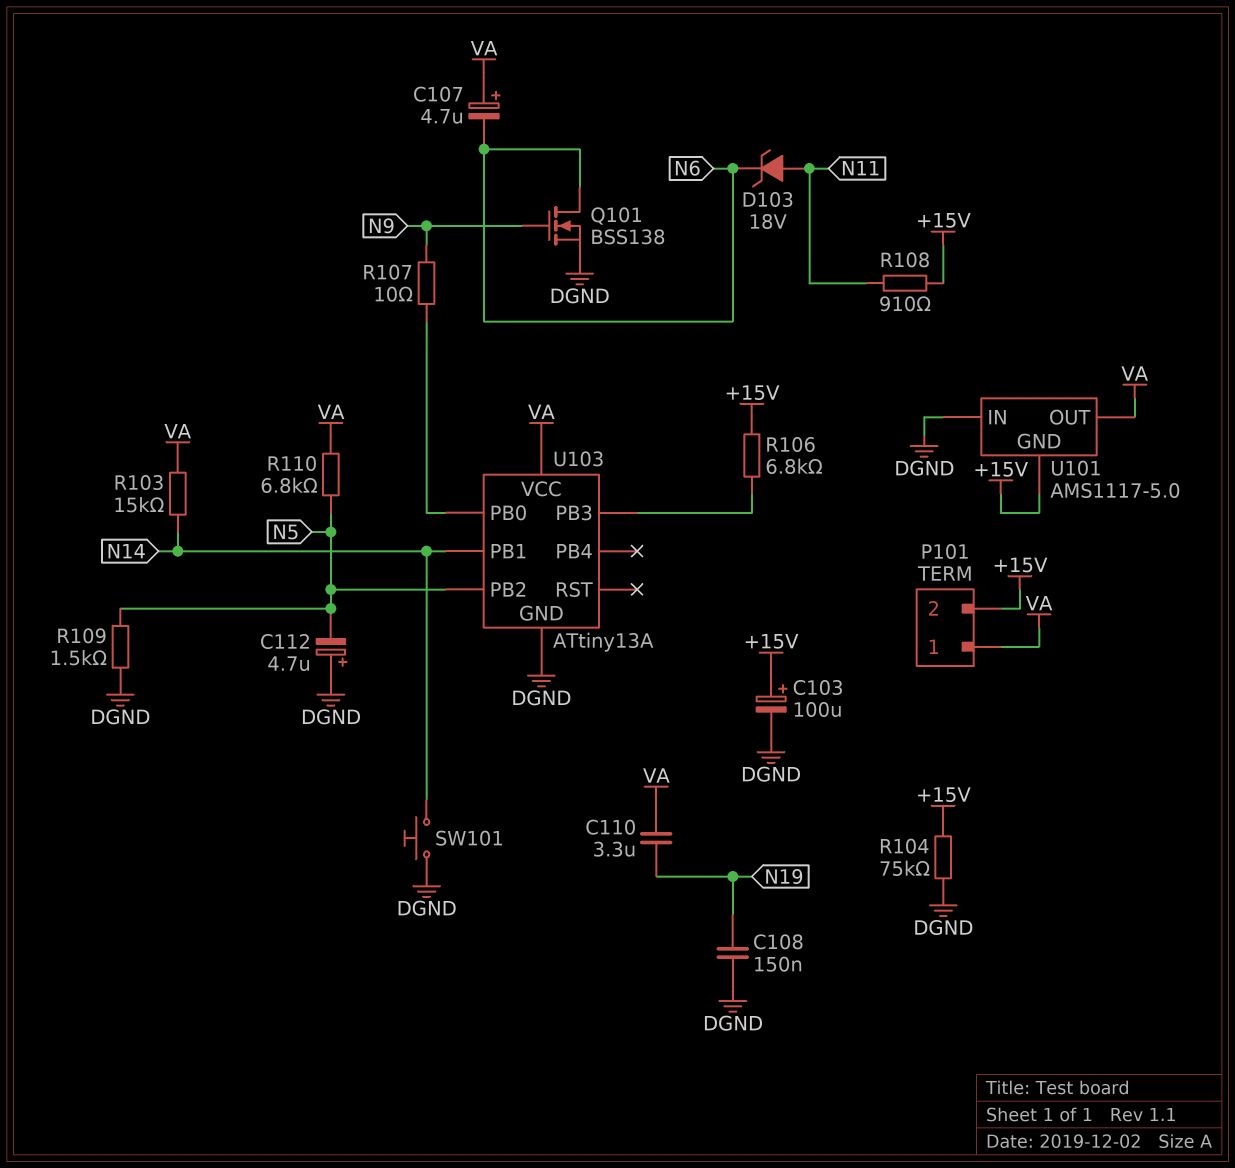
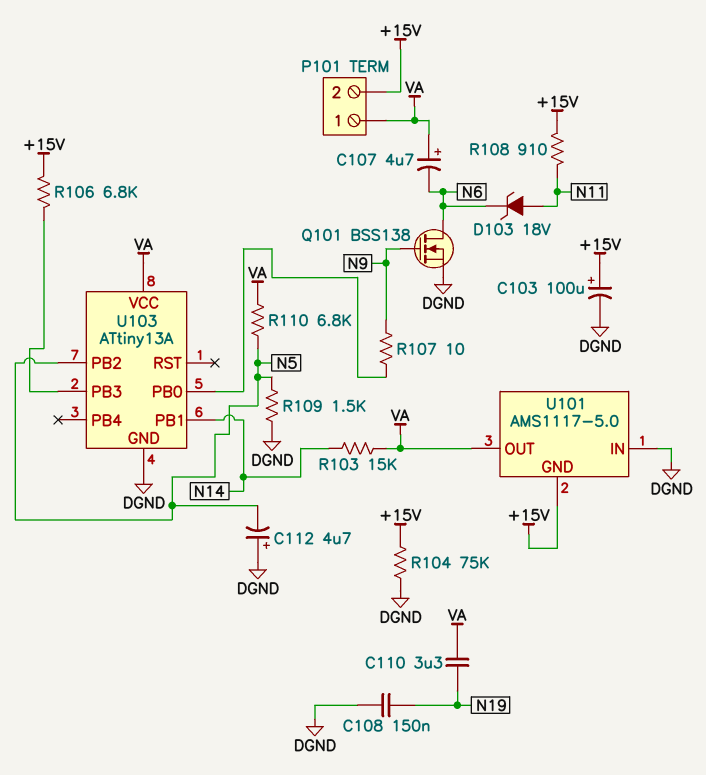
SW101: button (DGND, N14) -> none

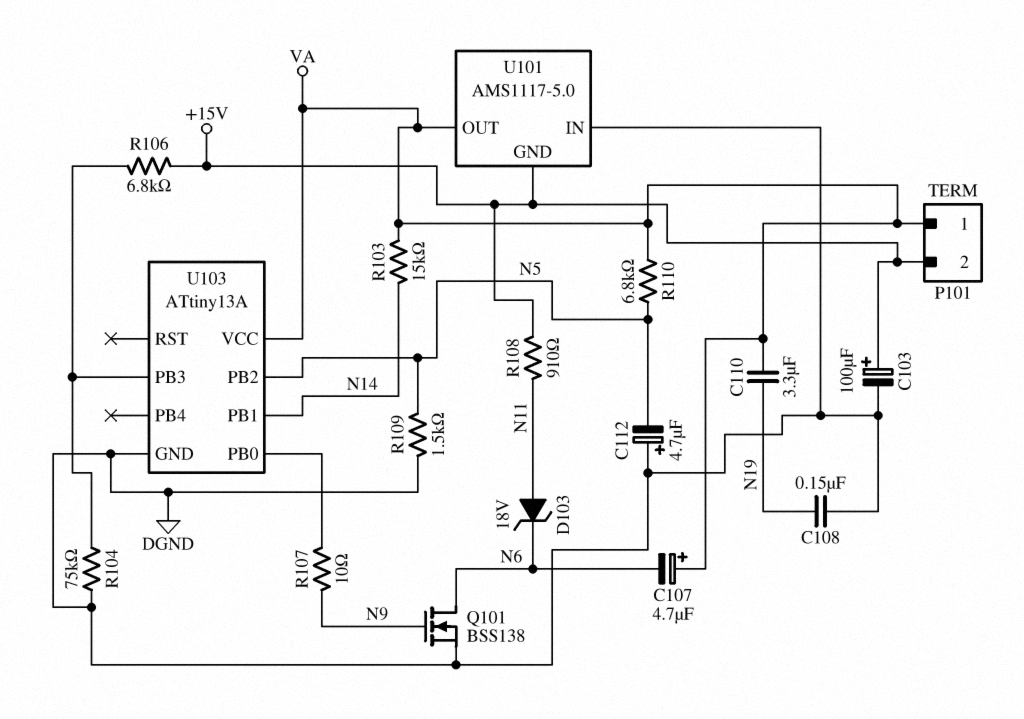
R104: 75k (+15V, DGND) -> 75k (DGND, U103/PB3)

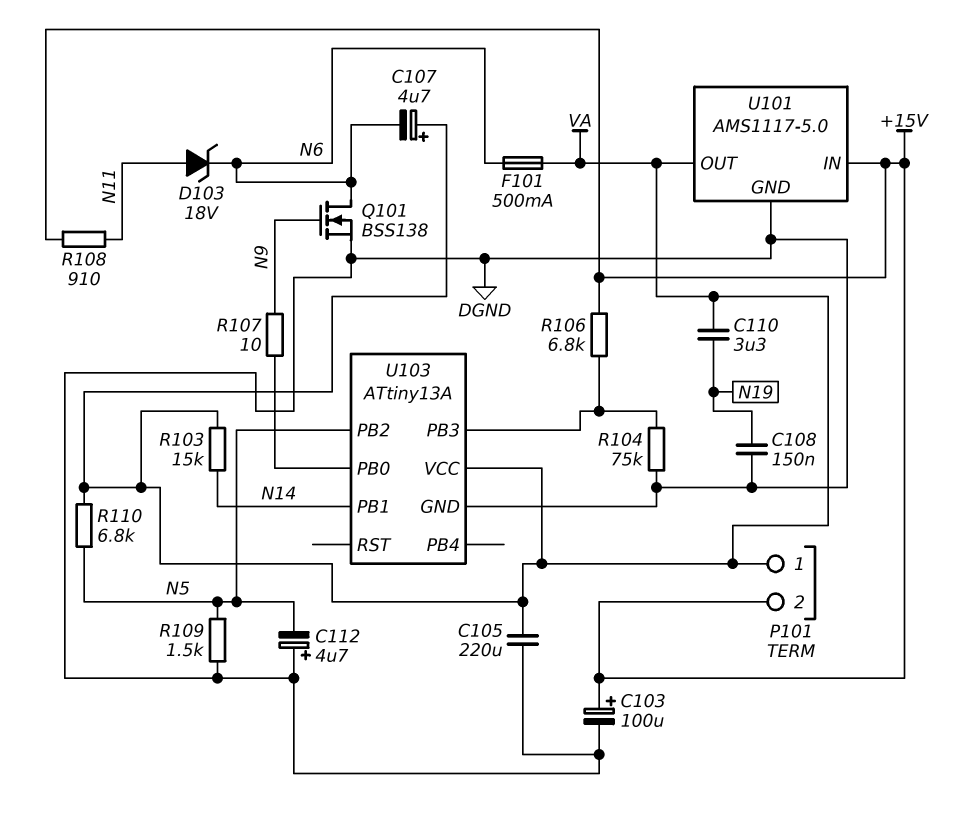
C105: none -> 220uF (DGND, VA)
F101: none -> 500mA (N6, VA)
U101 pin GND: +15V -> DGND
U101 pin IN: DGND -> +15V

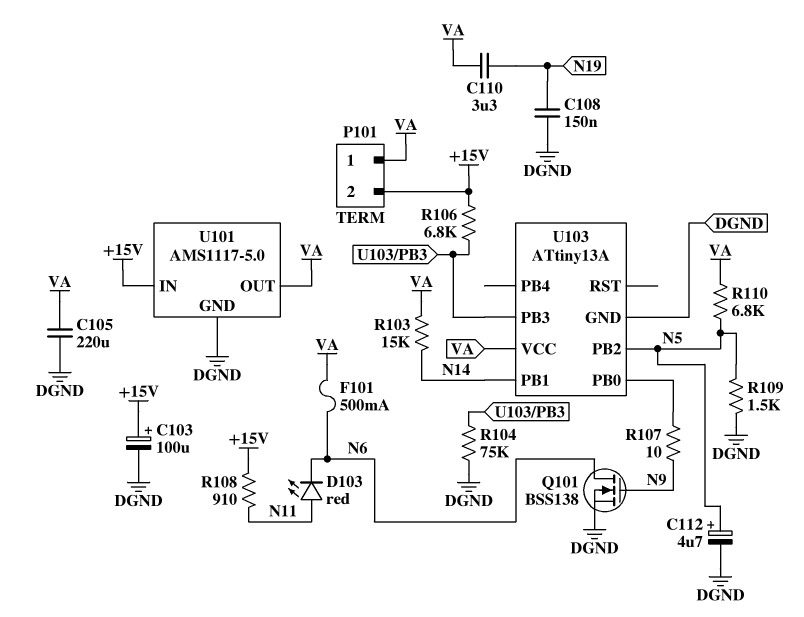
C107: 4.7uF (plus VA, minus N6) -> none
C112: 4.7uF (plus DGND, minus N5) -> 4.7uF (plus N5, minus DGND)
D103: zener 18V (A N11, K N6) -> LED red (A N11, K N6)

